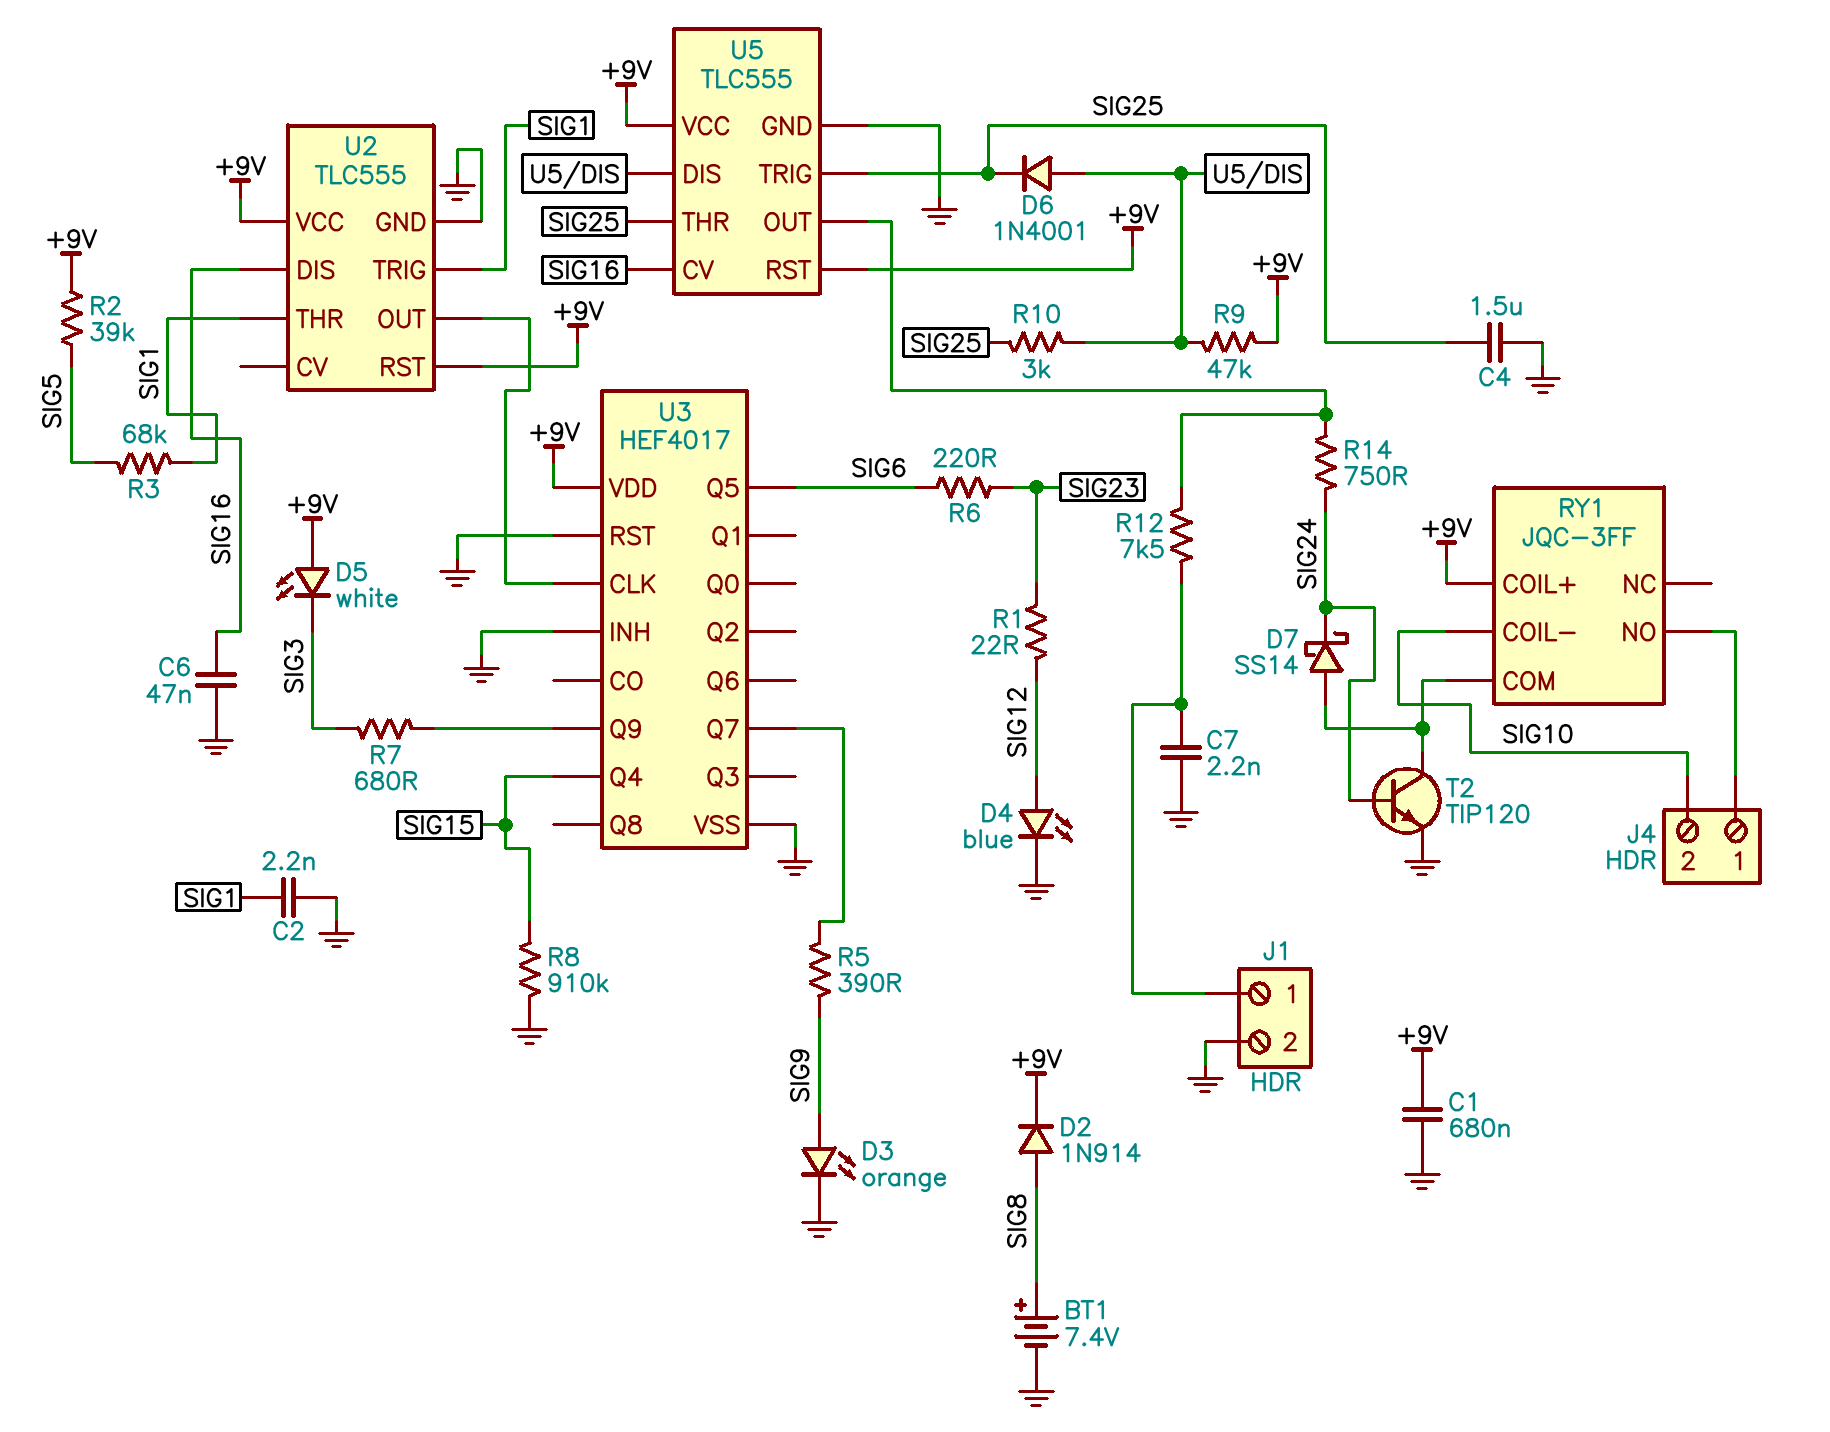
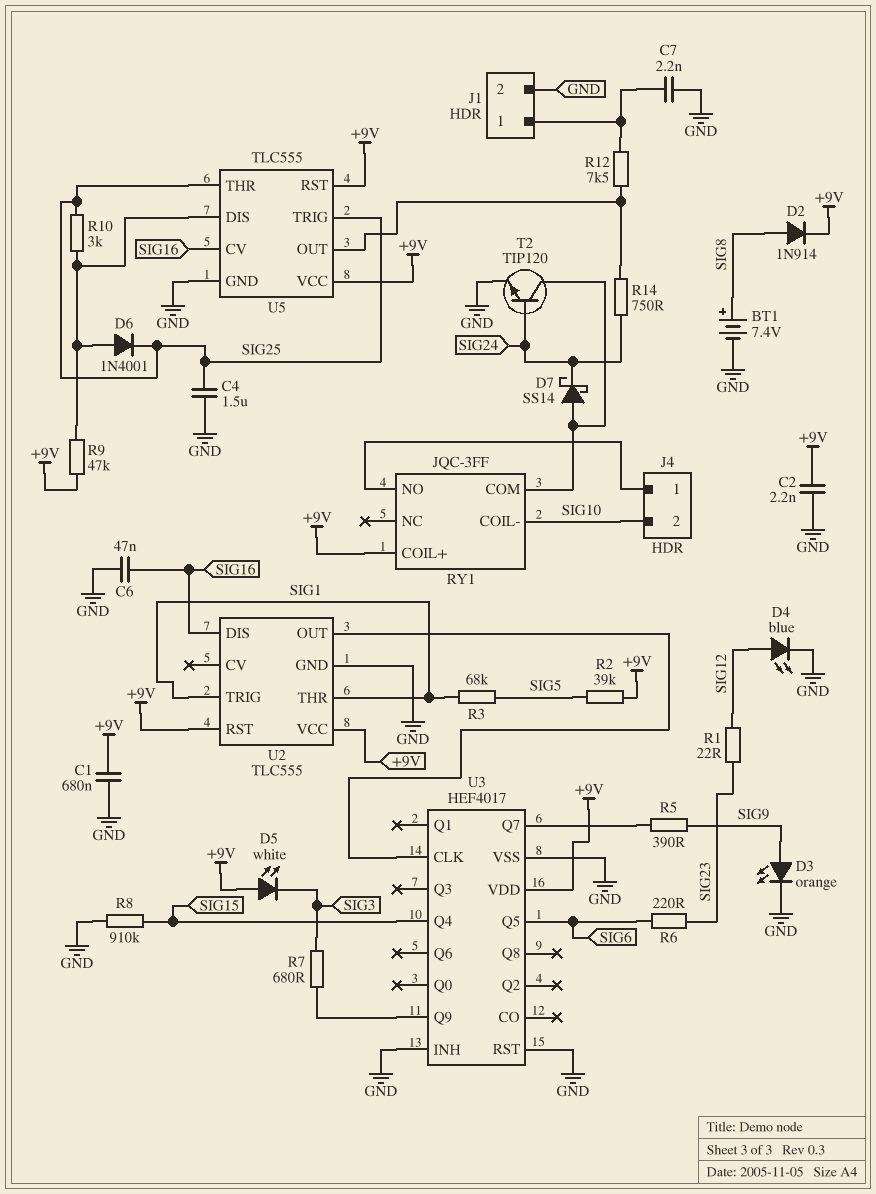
C2: 2.2nF (GND, SIG1) -> 2.2nF (+9V, GND)

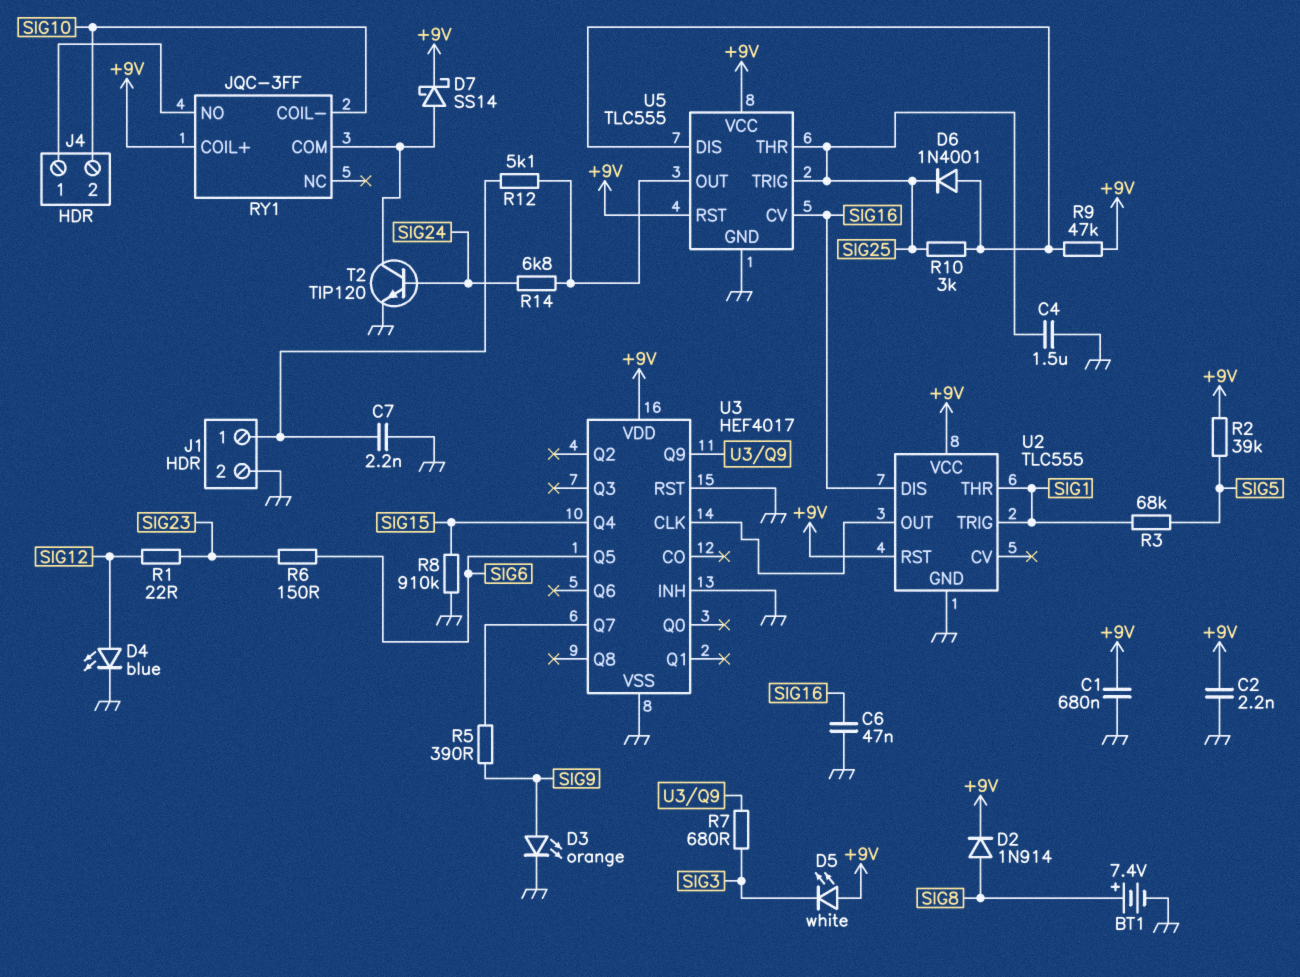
D7: schottky SS14 (A RY1/COM, K SIG24) -> schottky SS14 (A RY1/COM, K +9V)
R6: 220 (SIG6, SIG23) -> 150 (SIG6, SIG23)
R12: 7.5k (J1/1, U5/OUT) -> 5.1k (J1/1, U5/OUT)
R14: 750 (SIG24, U5/OUT) -> 6.8k (SIG24, U5/OUT)

